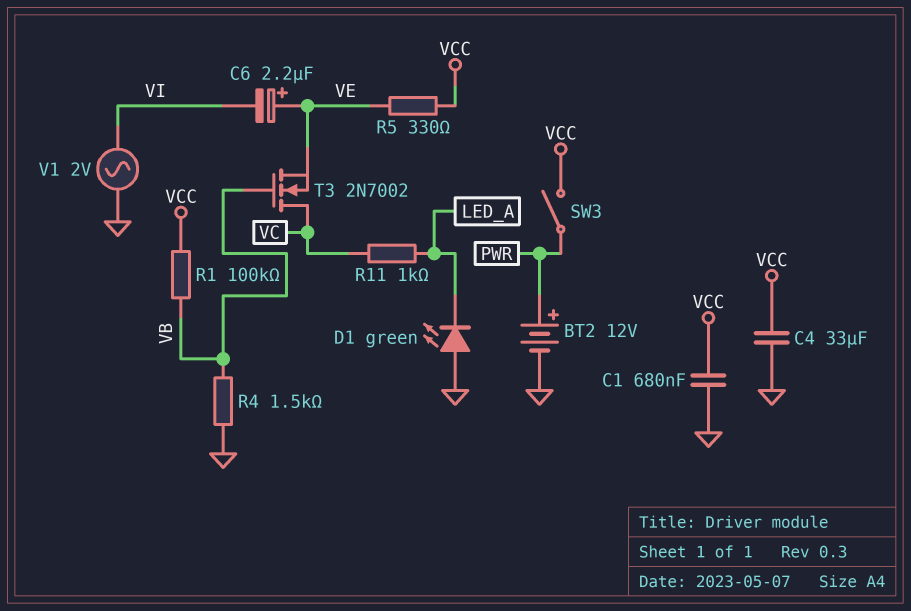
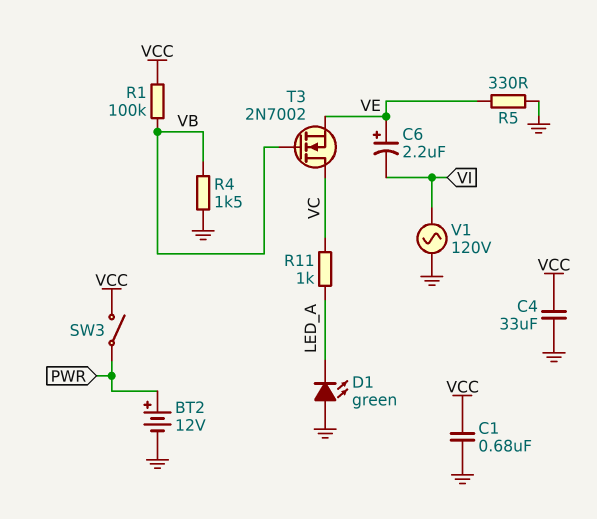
R5: 330 (VCC, VE) -> 330 (GND, VE)
V1: AC 2V (GND, VI) -> AC 120V (GND, VI)

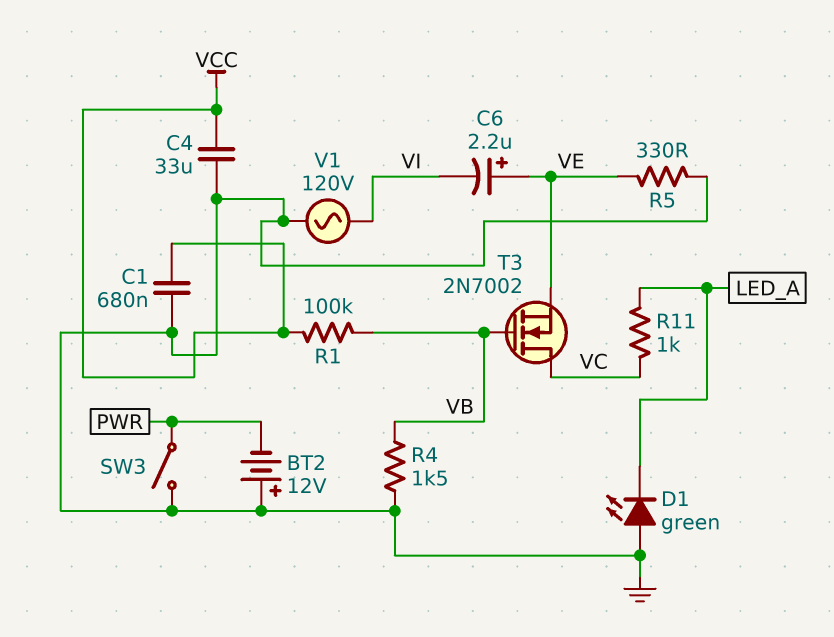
BT2: 12V (plus PWR, minus GND) -> 12V (plus GND, minus PWR)
SW3: switch (PWR, VCC) -> switch (GND, PWR)

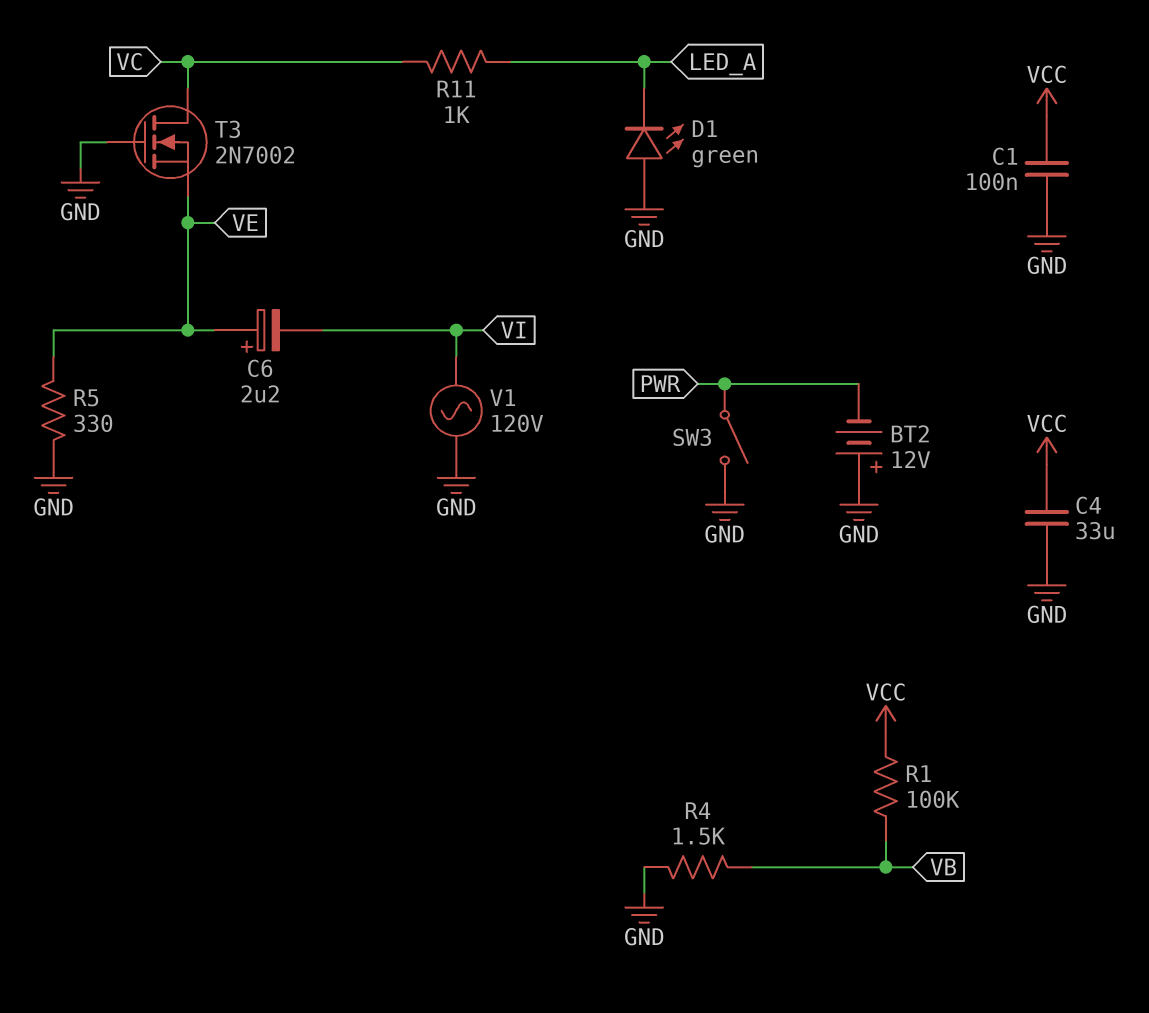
C1: 680nF (GND, VCC) -> 100nF (GND, VCC)
T3: NMOS 2N7002 (G VB, D VC, S VE) -> NMOS 2N7002 (G GND, D VC, S VE)

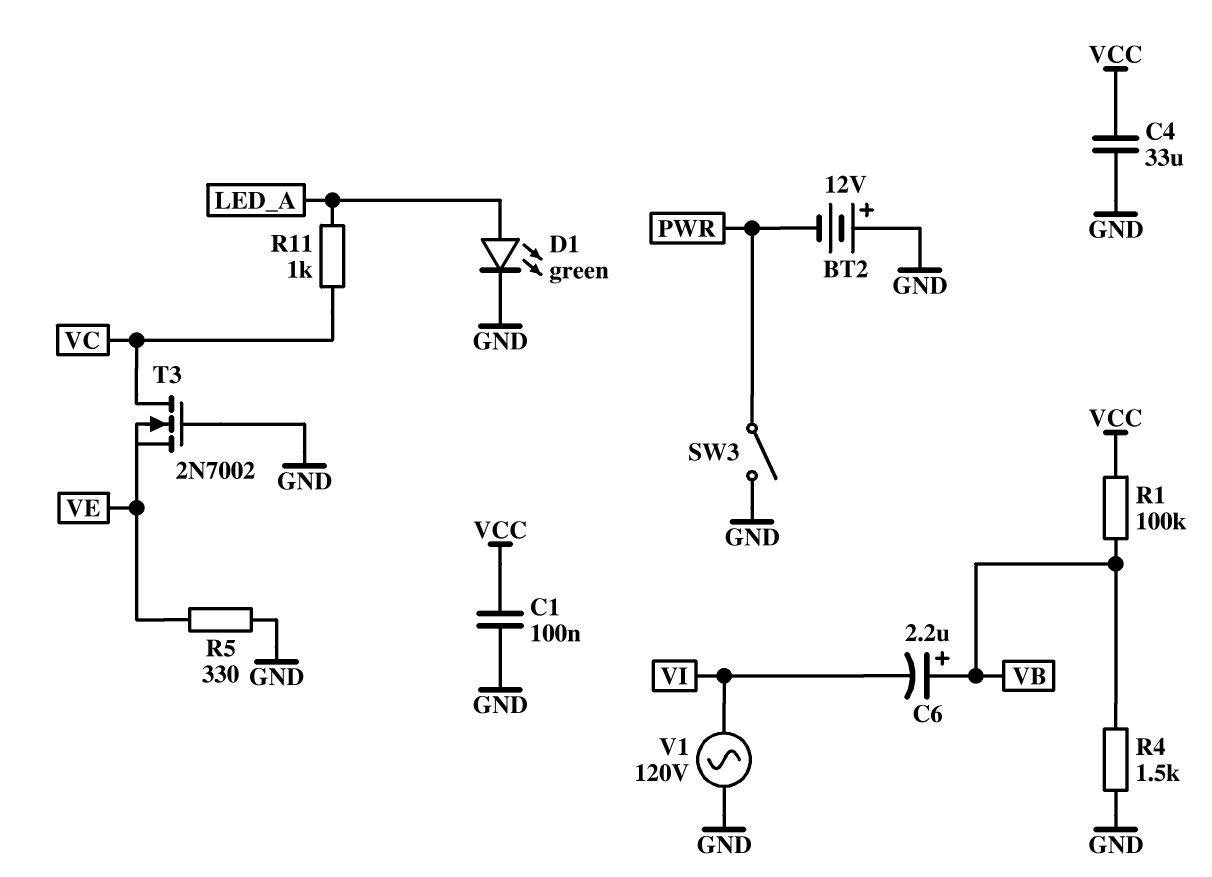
C6: 2.2uF (plus VE, minus VI) -> 2.2uF (plus VB, minus VI)
D1: LED green (A GND, K LED_A) -> LED green (A LED_A, K GND)

